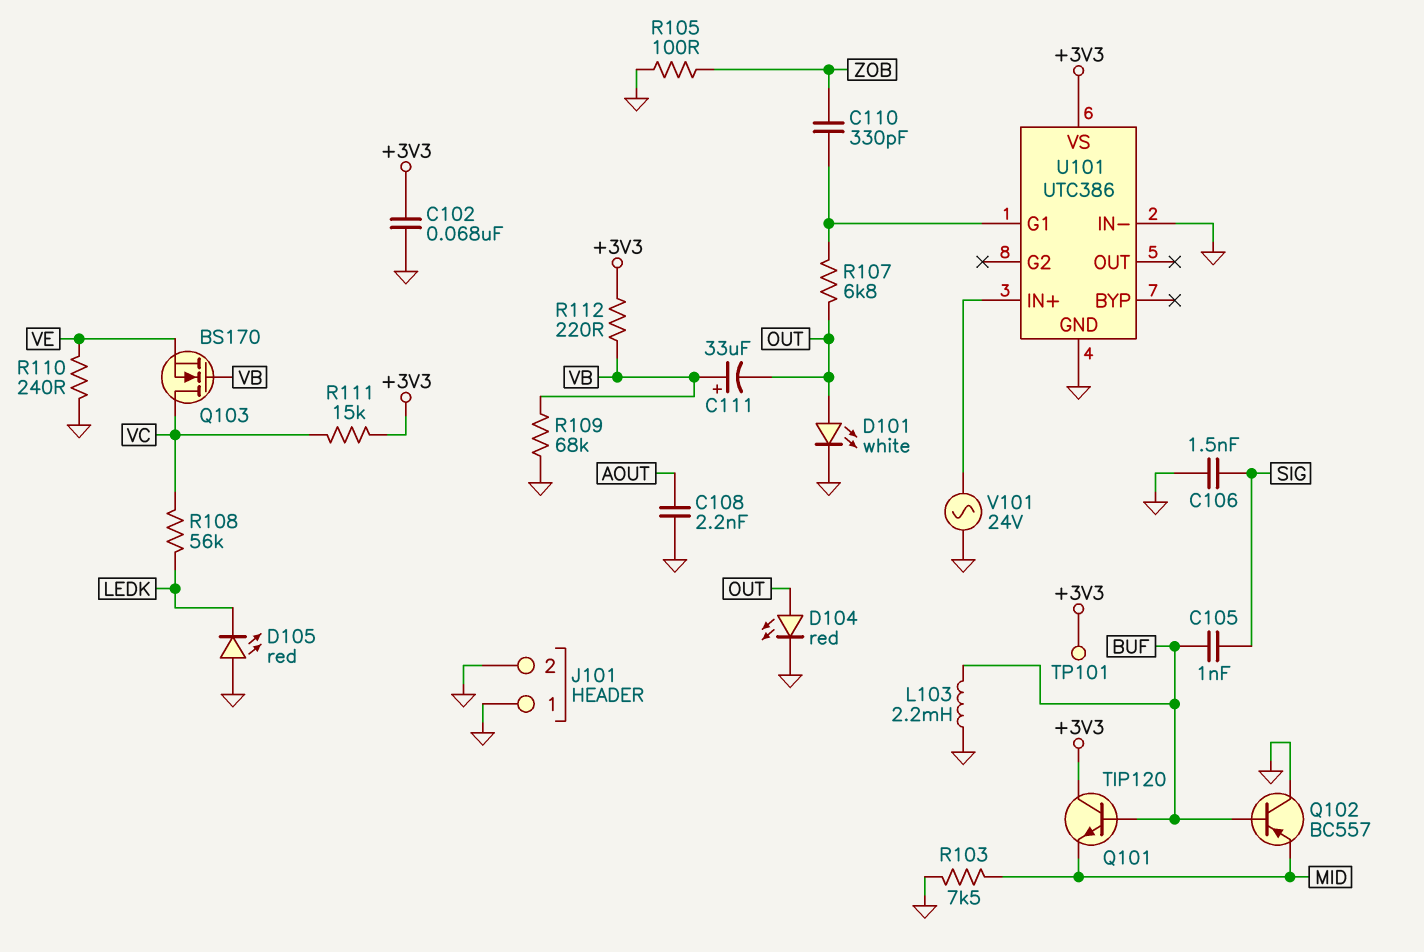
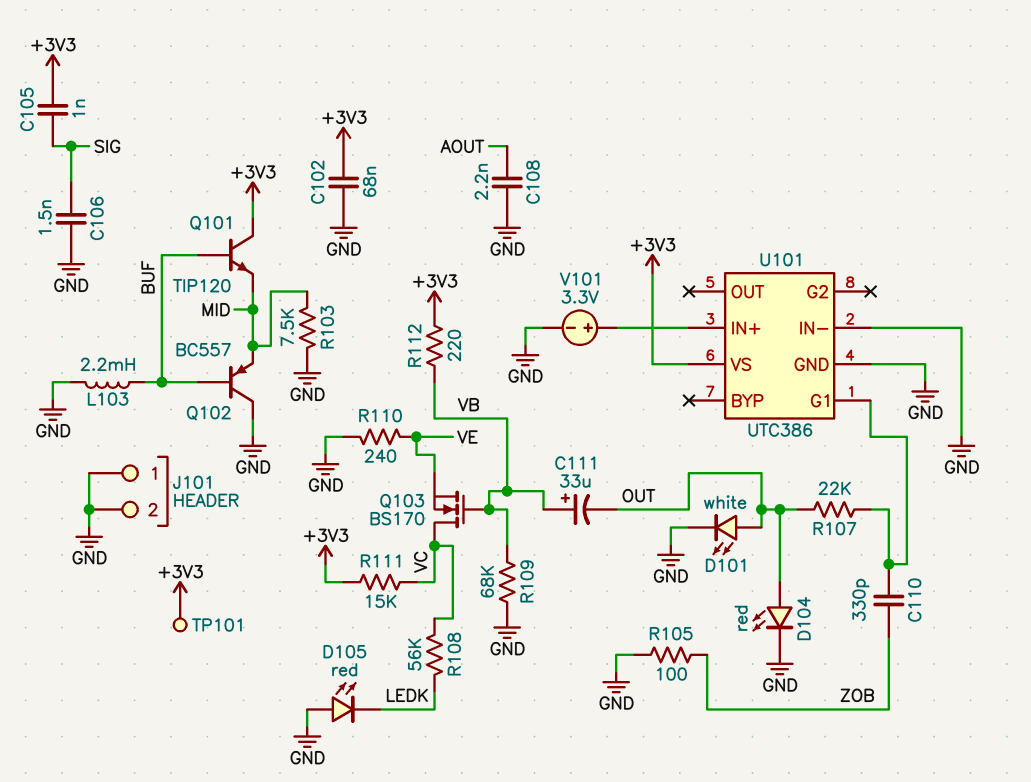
C105: 1nF (BUF, SIG) -> 1nF (+3V3, SIG)
R107: 6.8k (OUT, U101/G1) -> 22k (OUT, U101/G1)
V101: AC 24V (GND, U101/IN+) -> 3.3V (plus U101/IN+, minus GND)

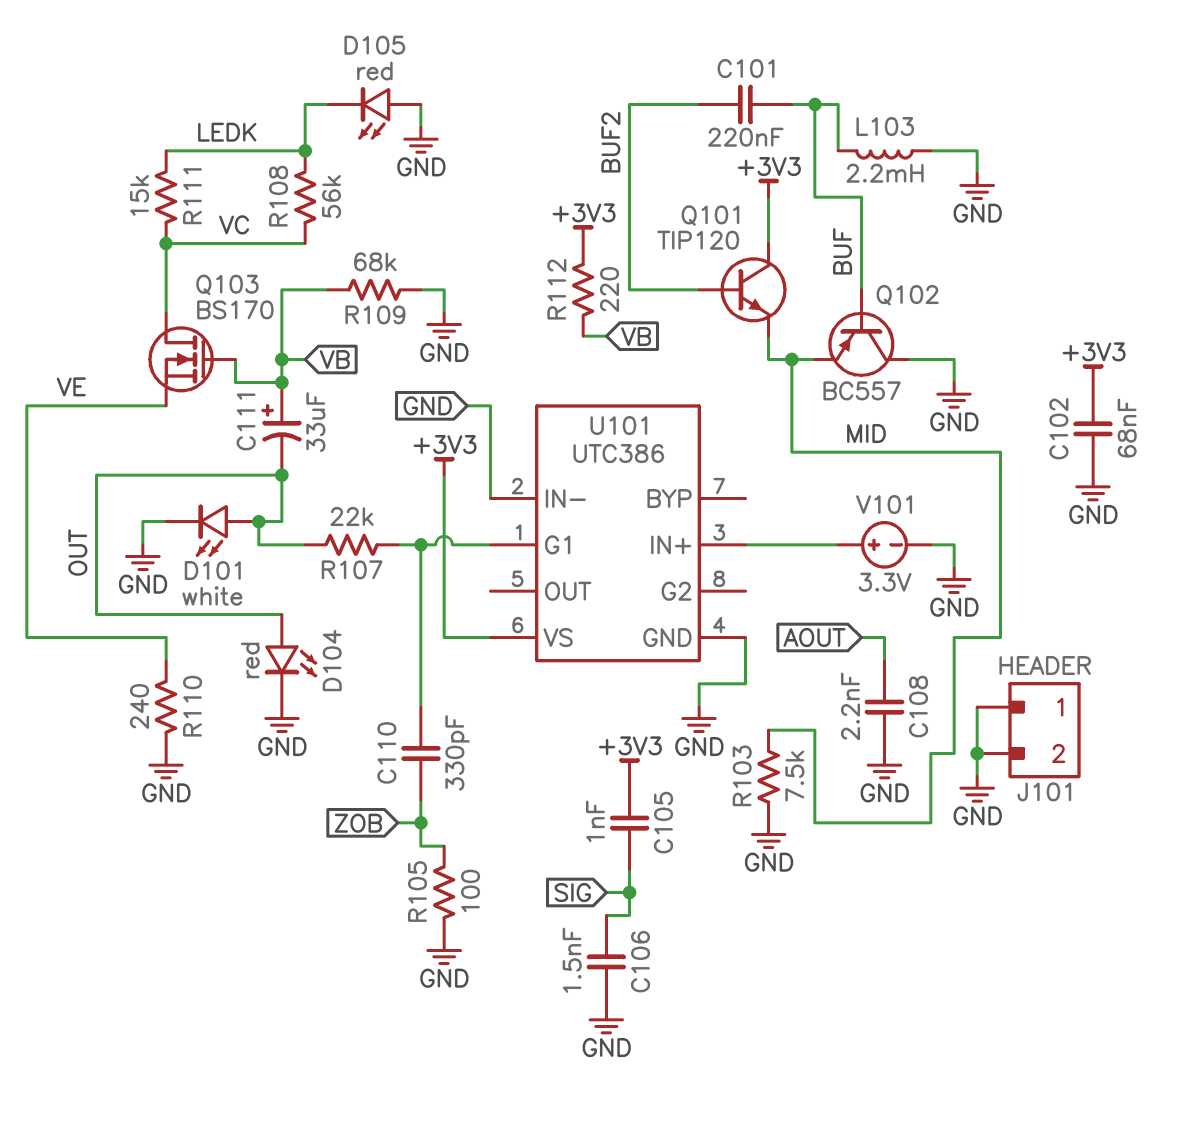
C101: none -> 220nF (BUF, BUF2)
Q101: NPN TIP120 (B BUF, C +3V3, E MID) -> NPN TIP120 (B BUF2, C +3V3, E MID)
R111: 15k (+3V3, VC) -> 15k (LEDK, VC)
TP101: test point (+3V3) -> none

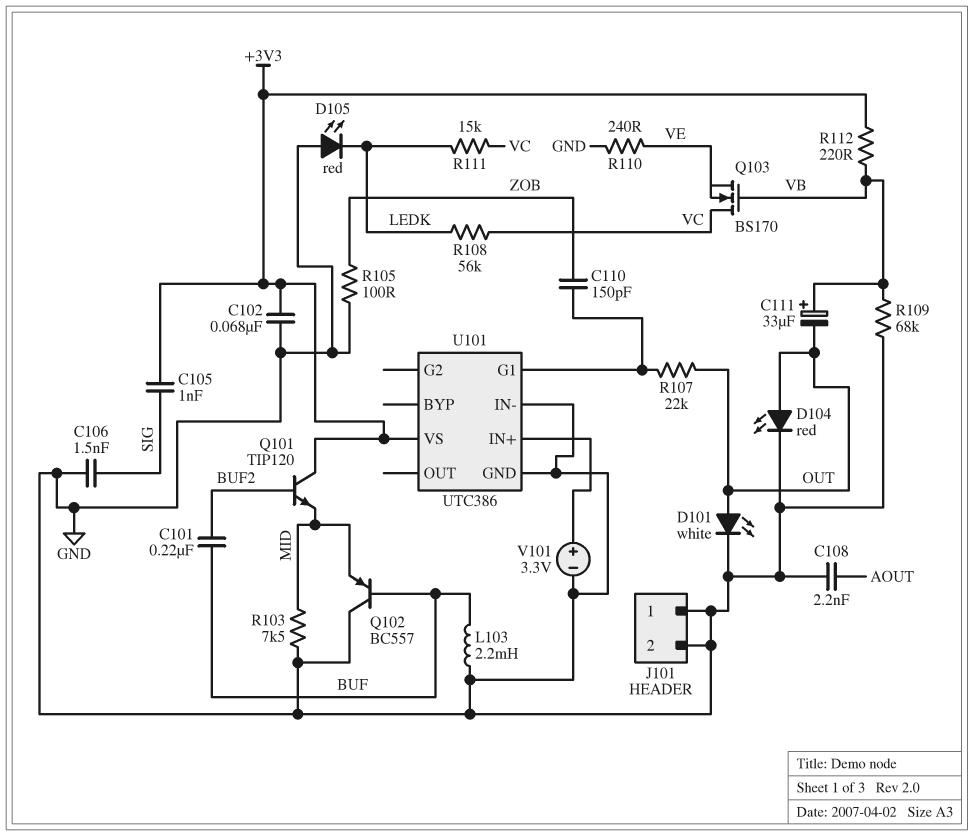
C110: 330pF (U101/G1, ZOB) -> 150pF (U101/G1, ZOB)

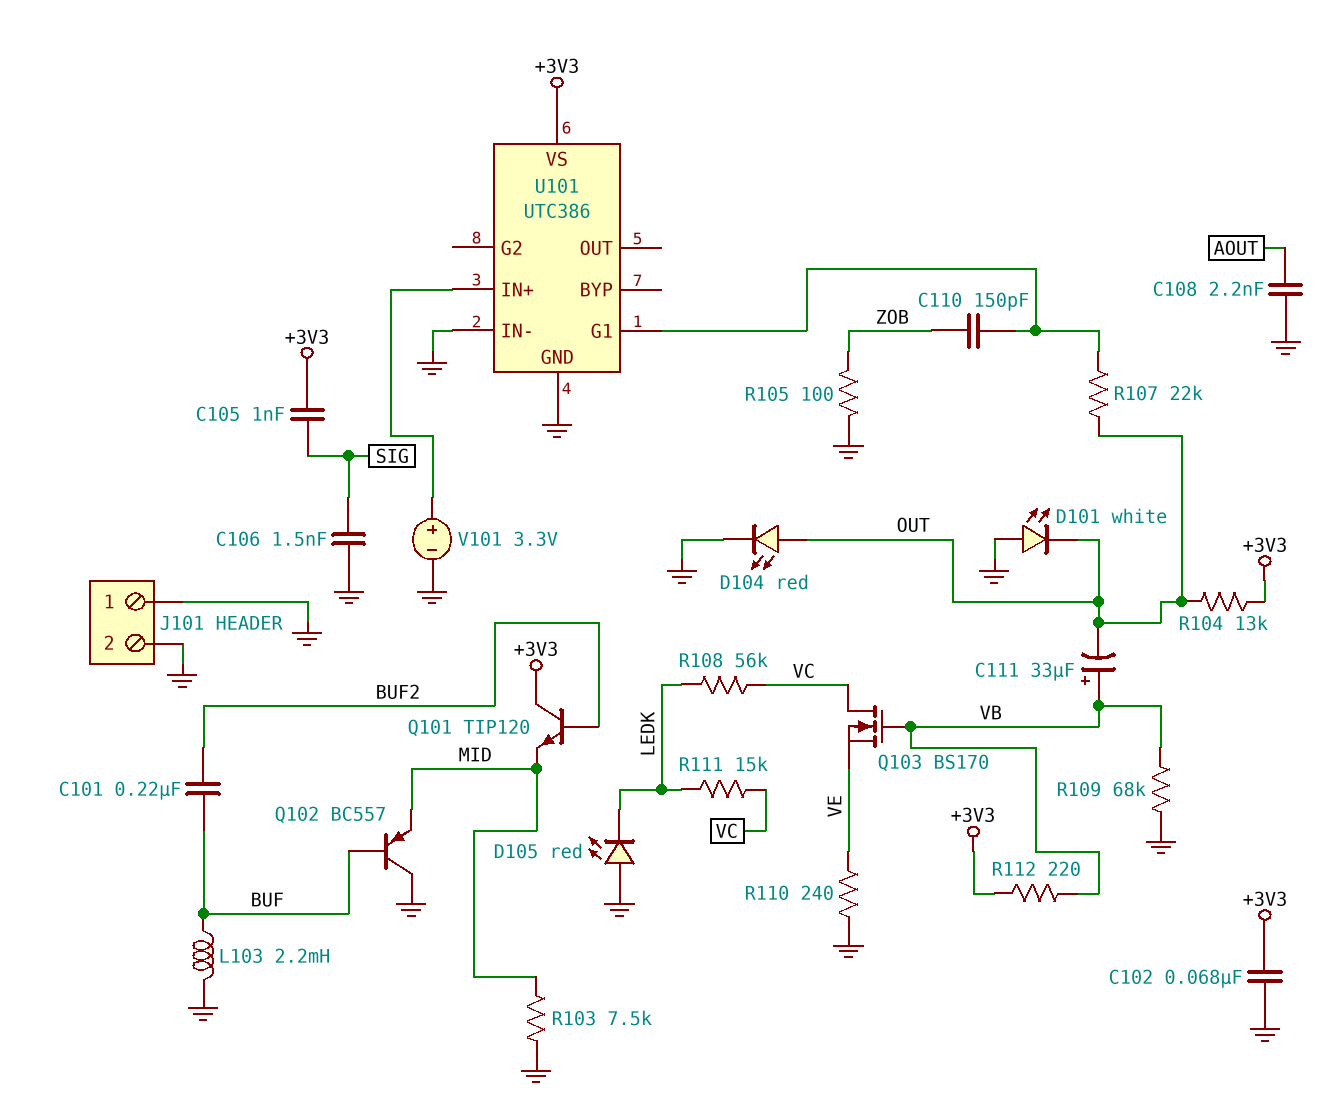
D101: LED white (A OUT, K GND) -> LED white (A GND, K OUT)
R104: none -> 13k (+3V3, OUT)

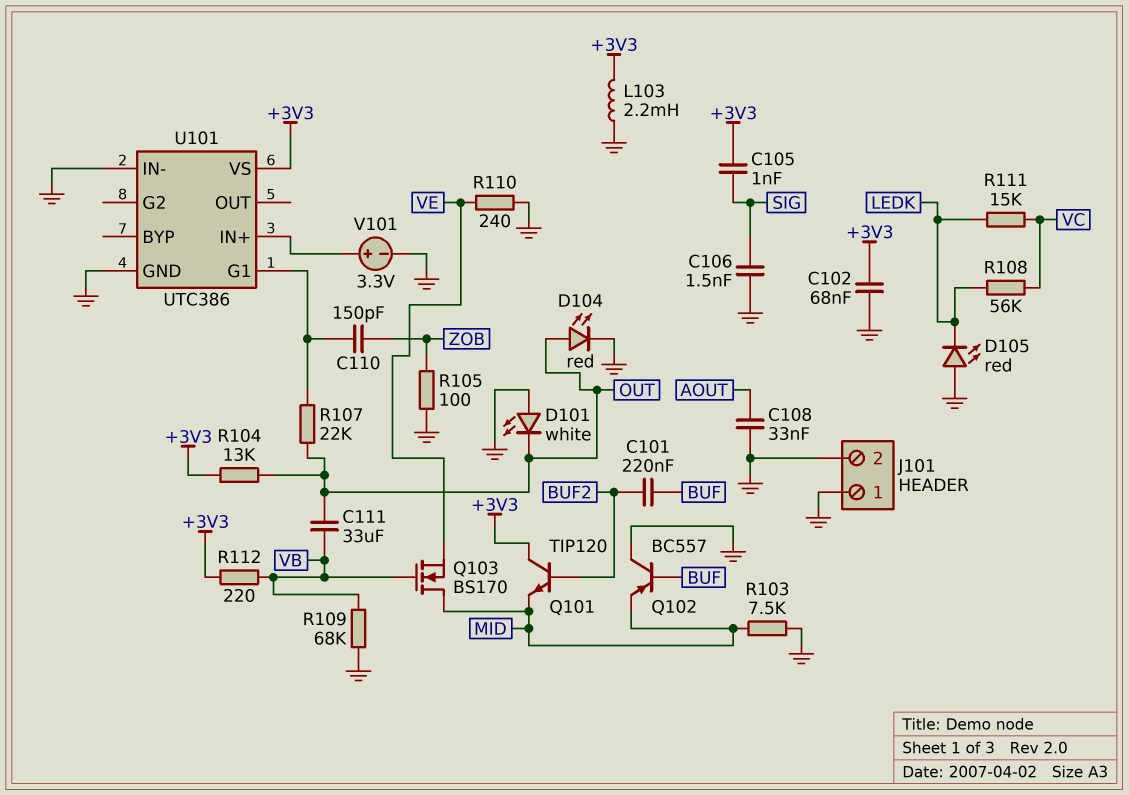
C108: 2.2nF (AOUT, GND) -> 33nF (AOUT, GND)
C111: 33uF (plus VB, minus OUT) -> 33uF (OUT, VB)
L103: 2.2mH (BUF, GND) -> 2.2mH (+3V3, GND)
Q103: NMOS BS170 (G VB, D VC, S VE) -> NMOS BS170 (G VB, D MID, S VE)

